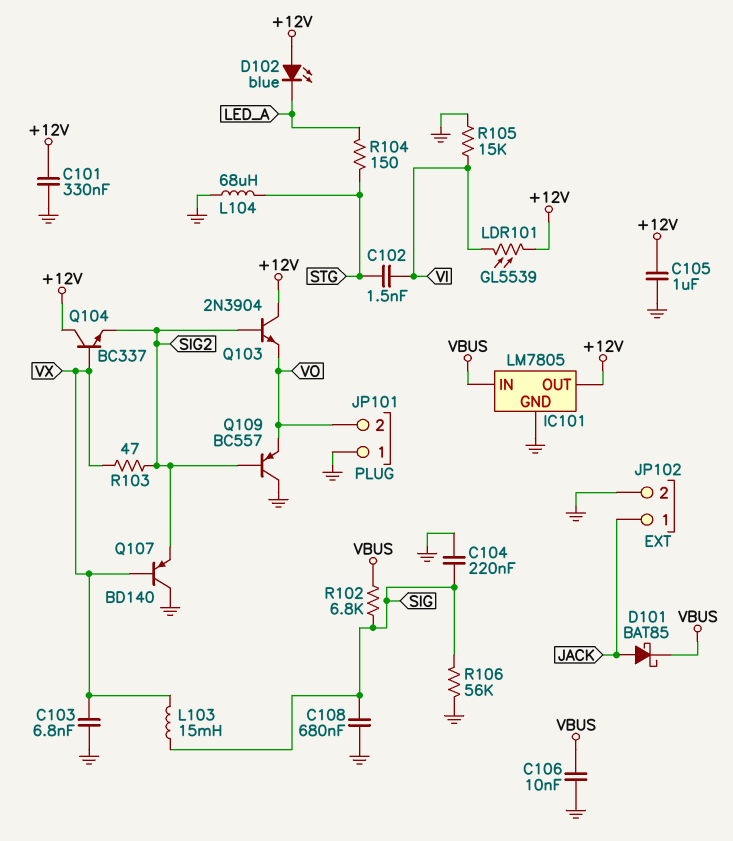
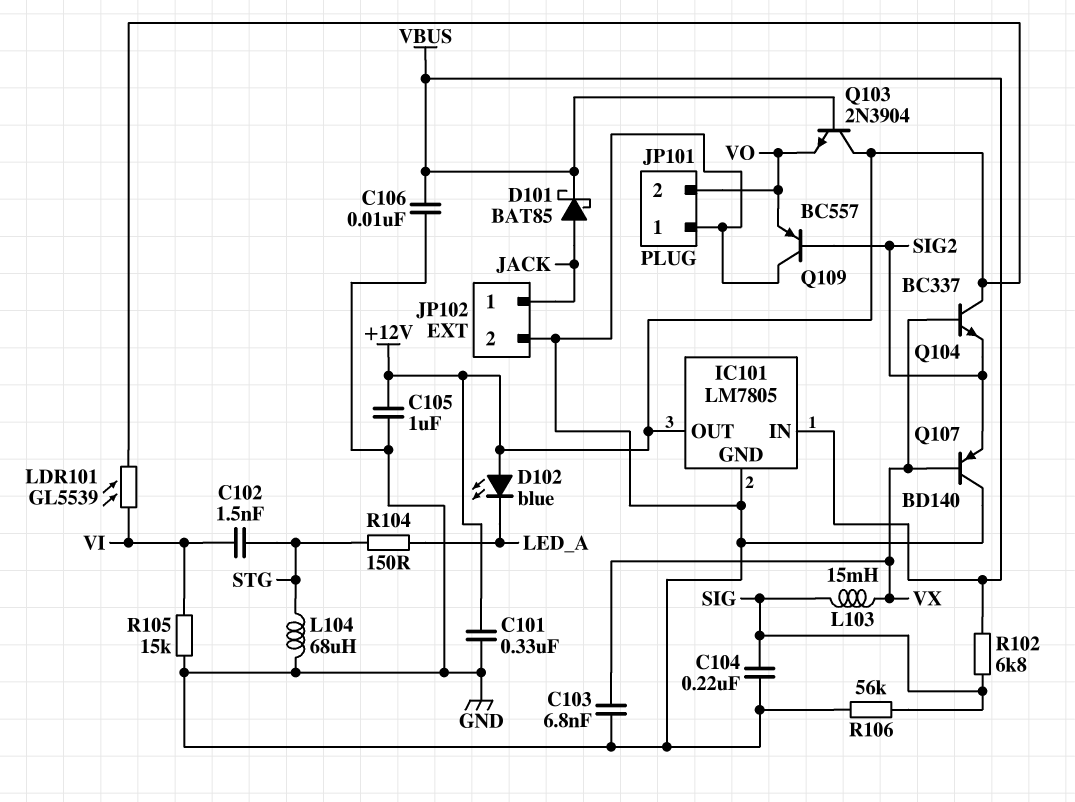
C108: 680nF (GND, SIG) -> none
Q103: NPN 2N3904 (B SIG2, C +12V, E VO) -> NPN 2N3904 (B VBUS, C +12V, E VO)
R103: 47 (SIG2, VX) -> none

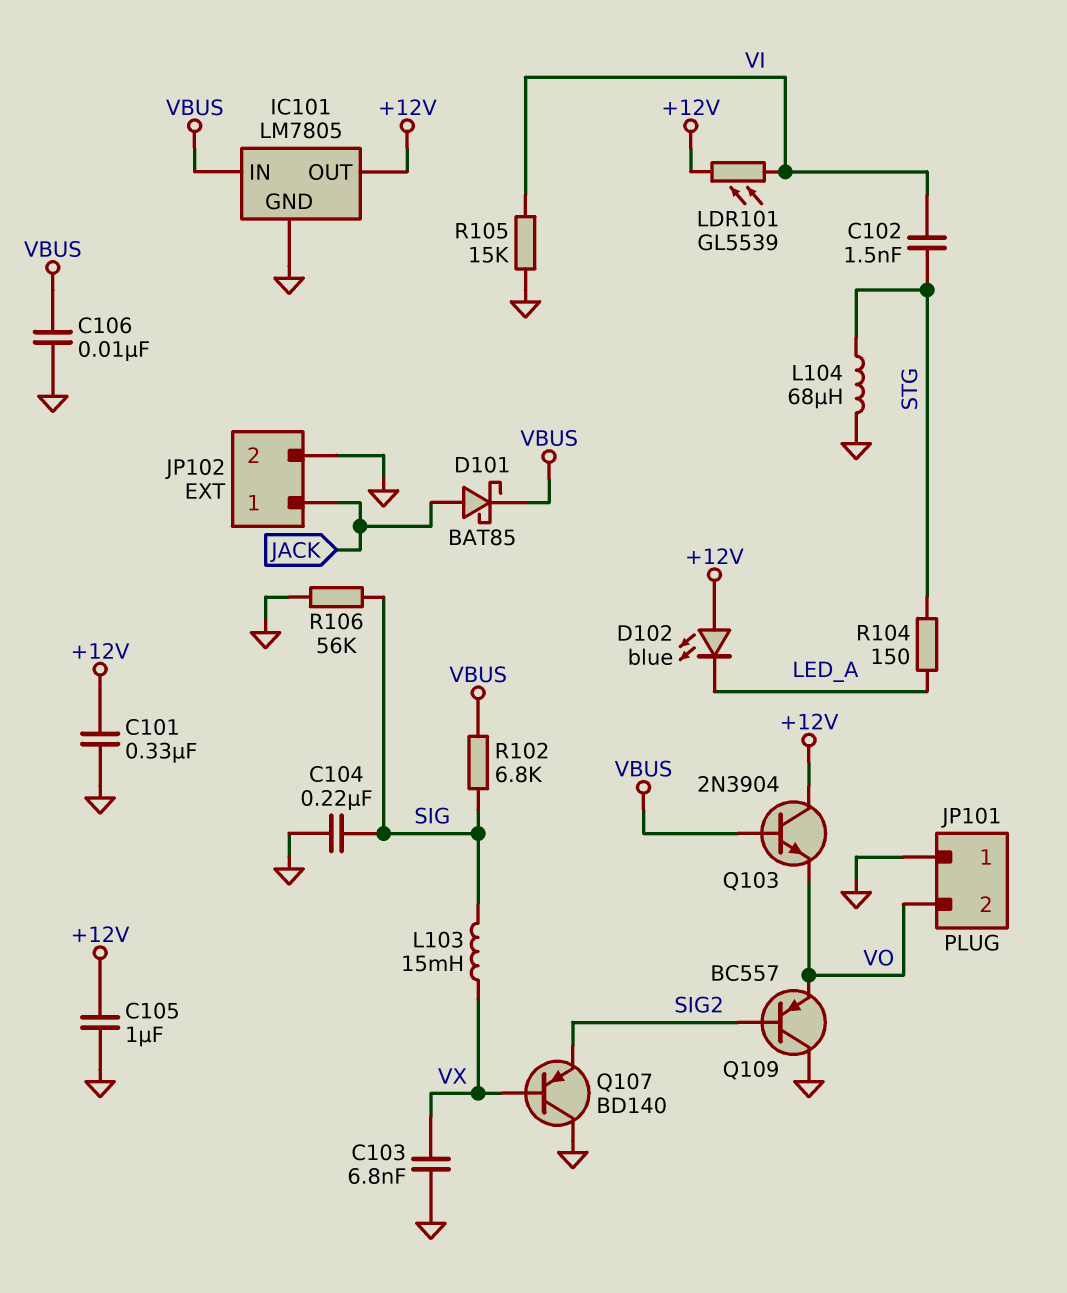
Q104: NPN BC337 (B VX, C +12V, E SIG2) -> none

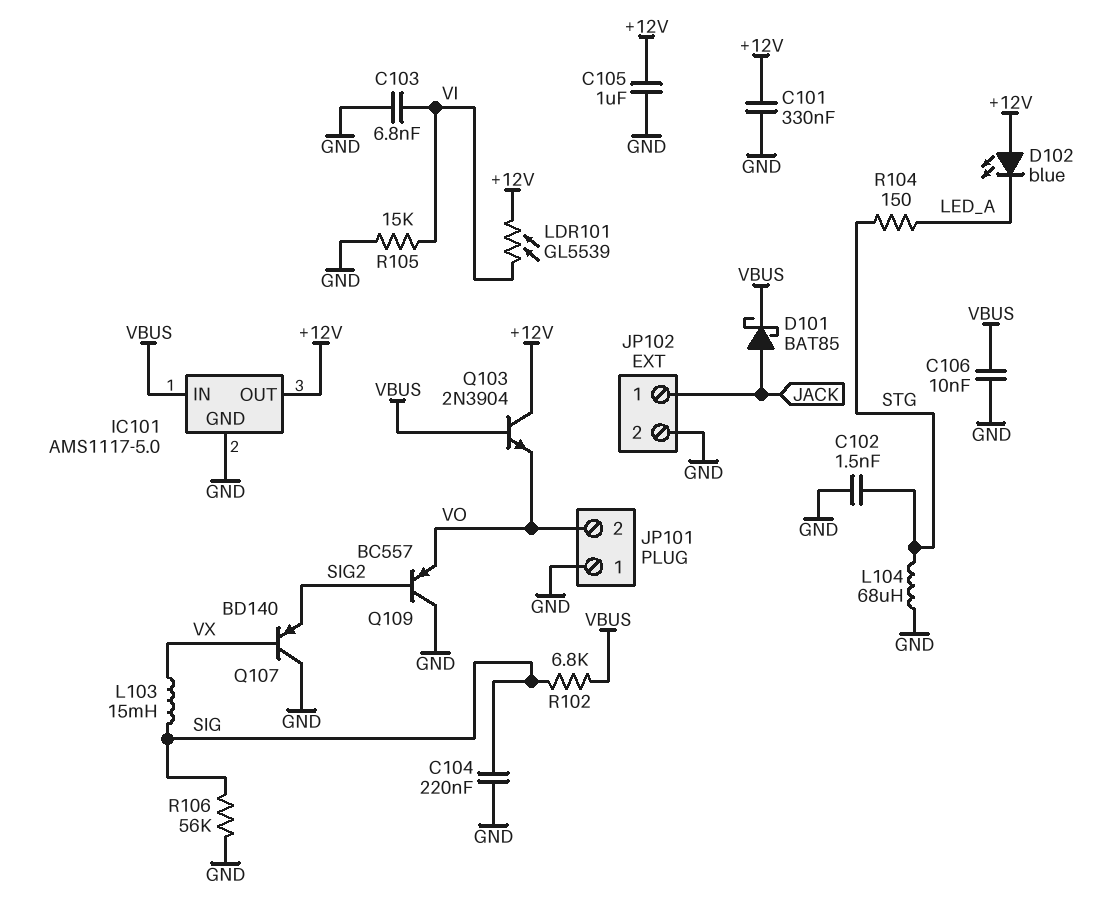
C102: 1.5nF (STG, VI) -> 1.5nF (GND, STG)
C103: 6.8nF (GND, VX) -> 6.8nF (GND, VI)
IC101: LM7805 -> AMS1117-5.0

